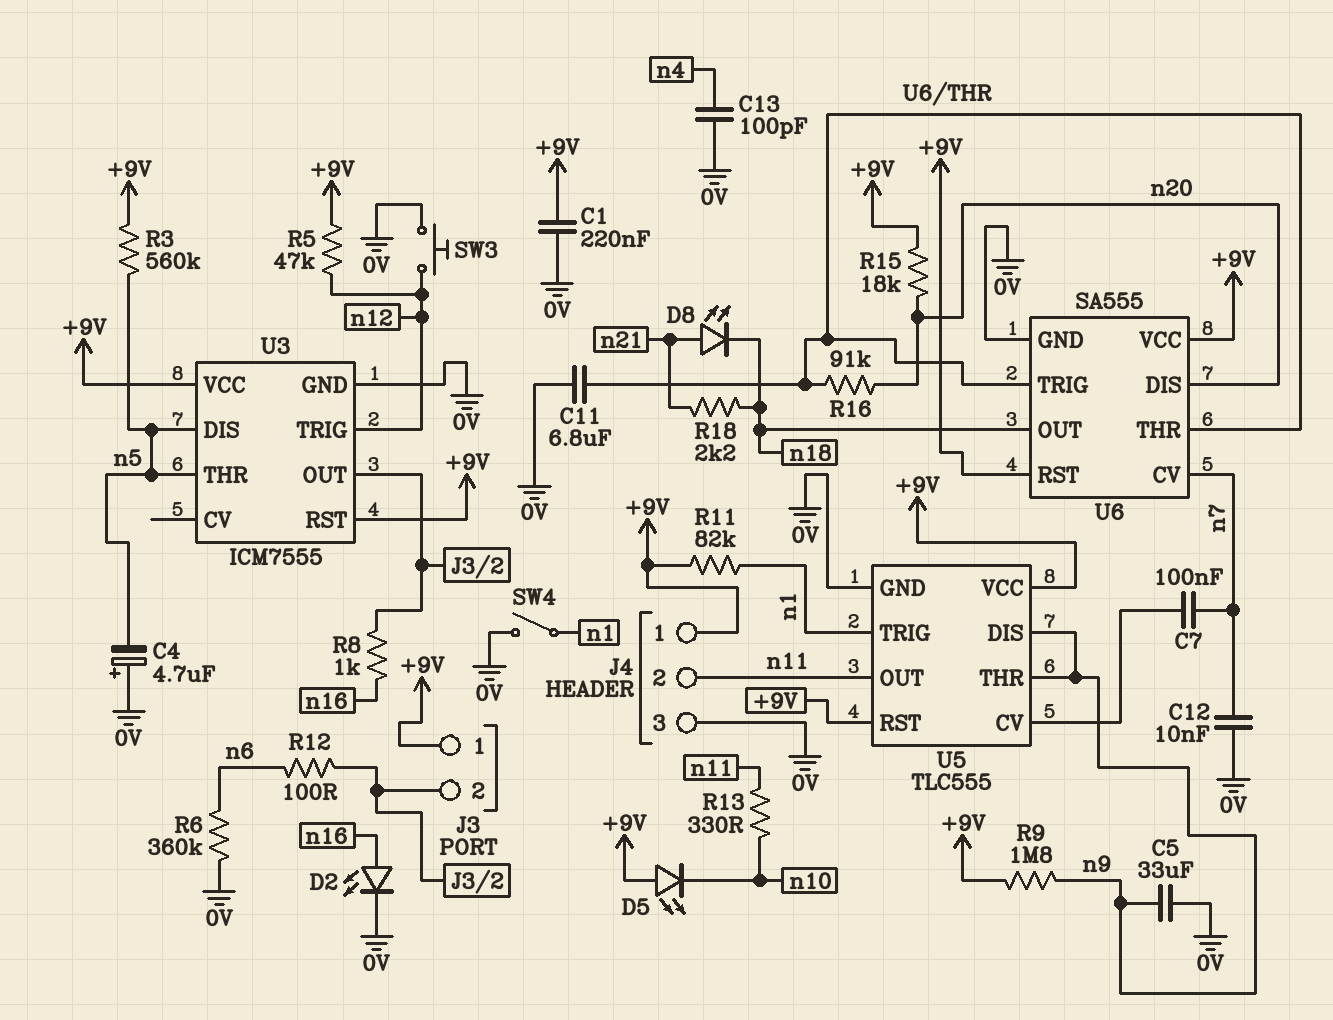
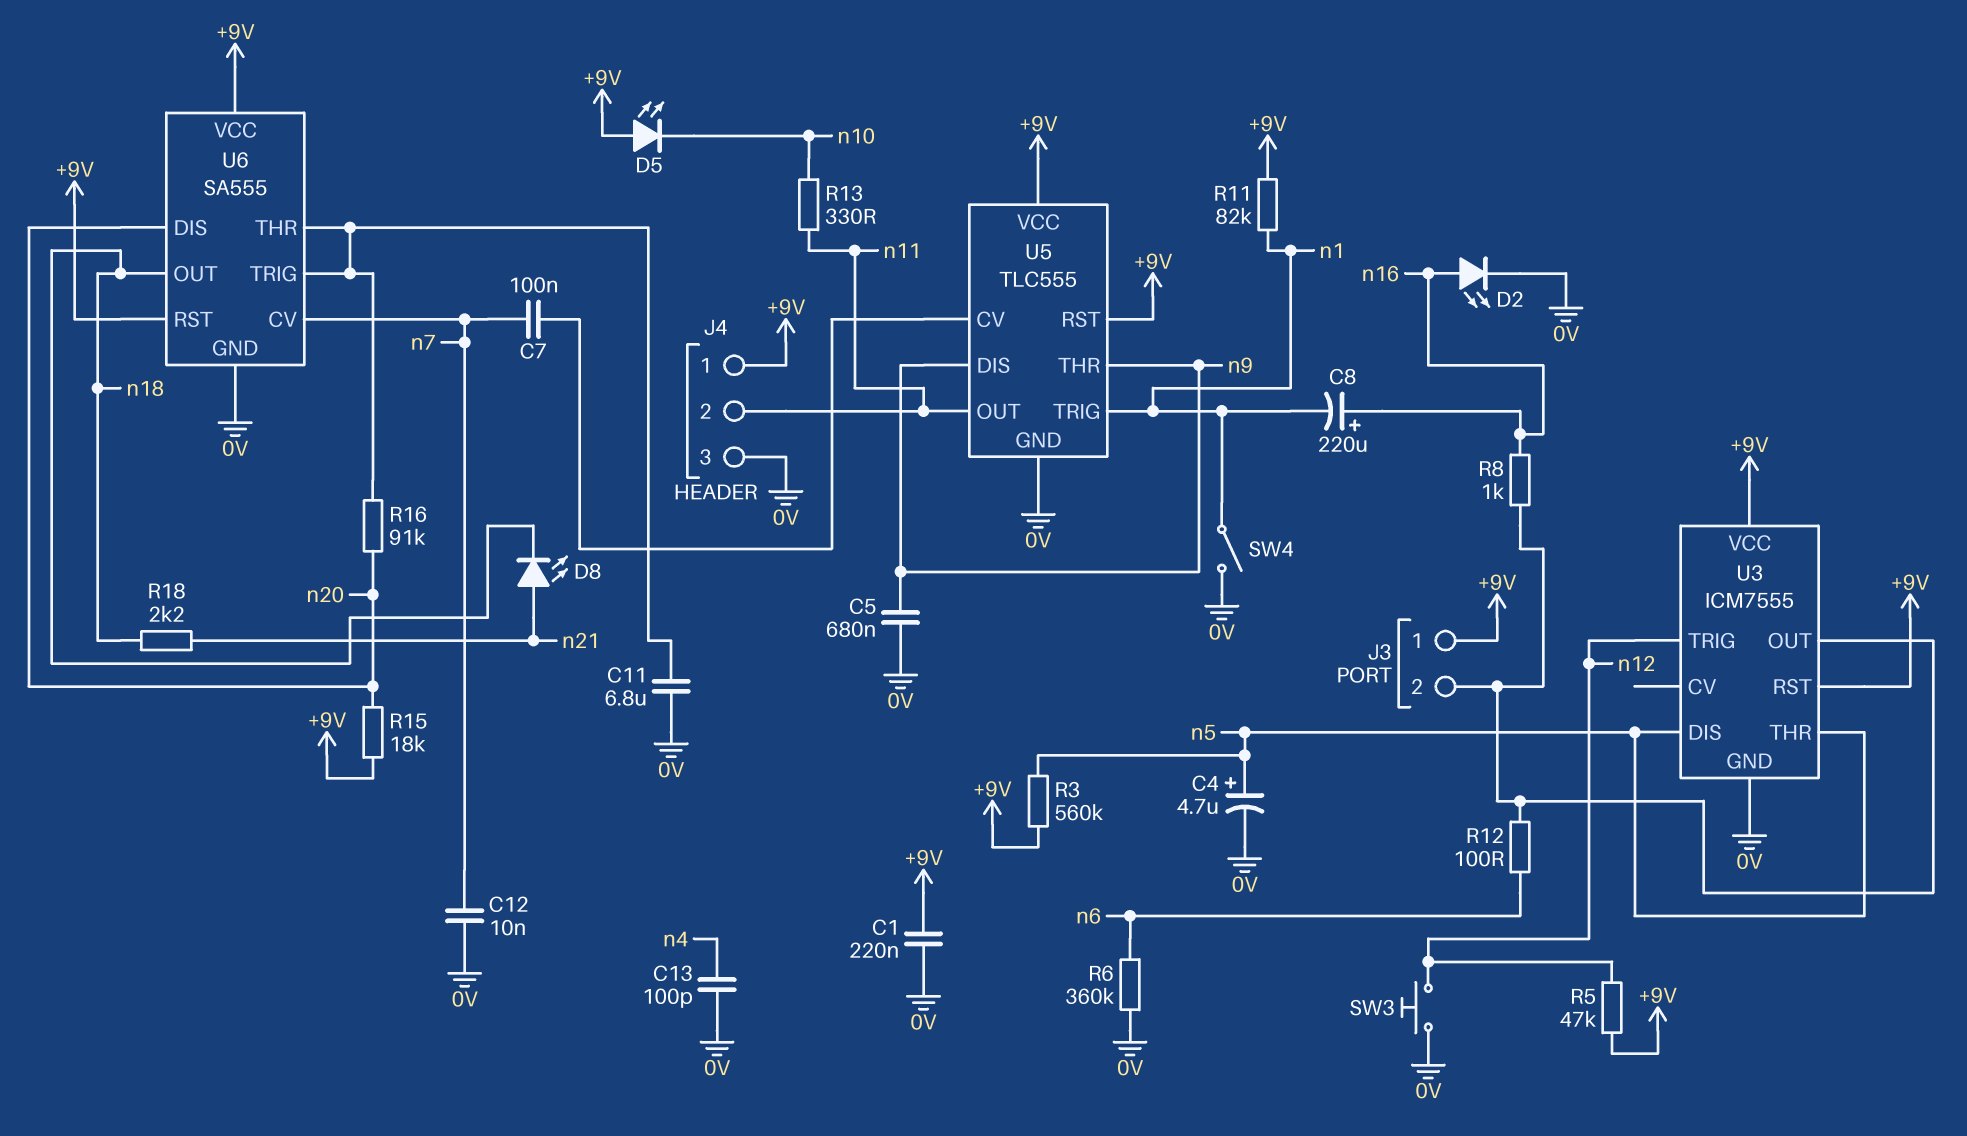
C4: 4.7uF (plus 0V, minus n5) -> 4.7uF (plus n5, minus 0V)
C5: 33uF (0V, n9) -> 680nF (0V, n9)
C8: none -> 220uF (plus n16, minus n1)
R9: 1.8M (+9V, n9) -> none

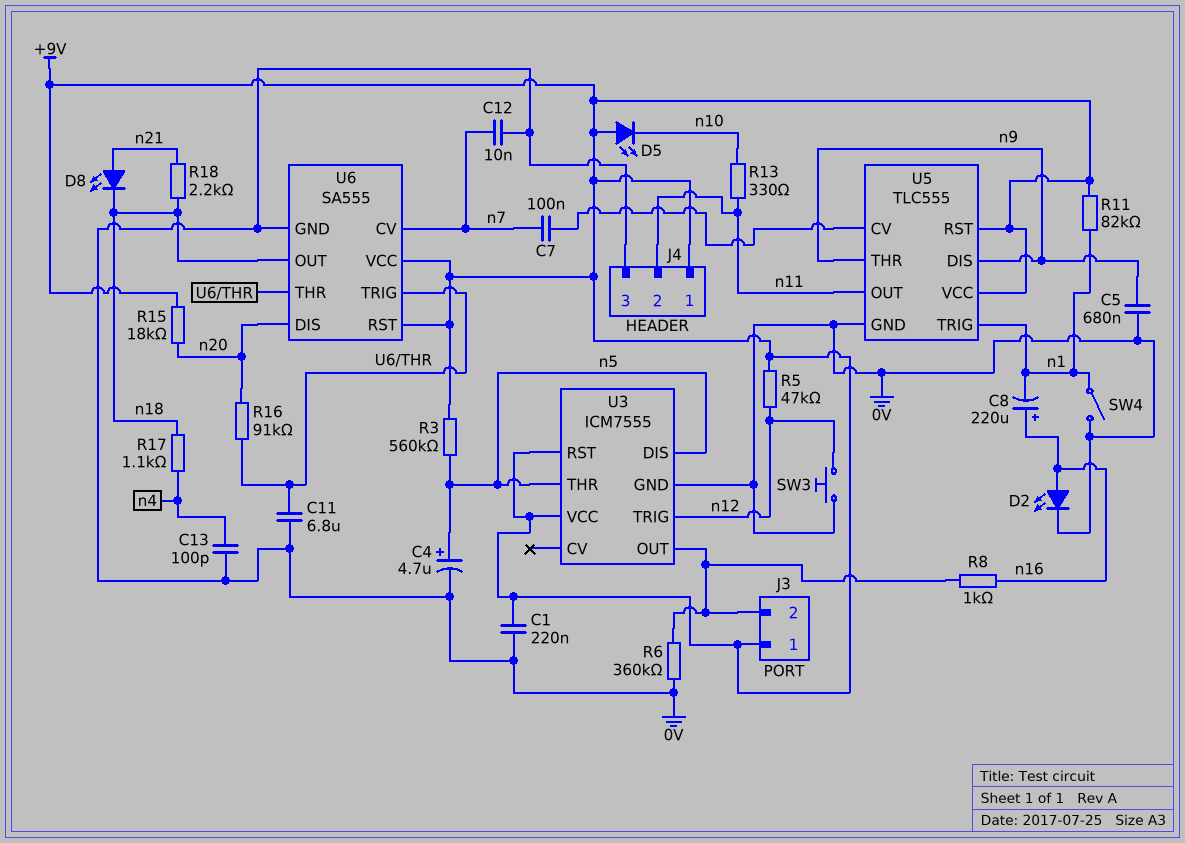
R6: 360k (0V, n6) -> 360k (0V, J3/2)
R12: 100 (J3/2, n6) -> none
R17: none -> 1.1k (n4, n18)

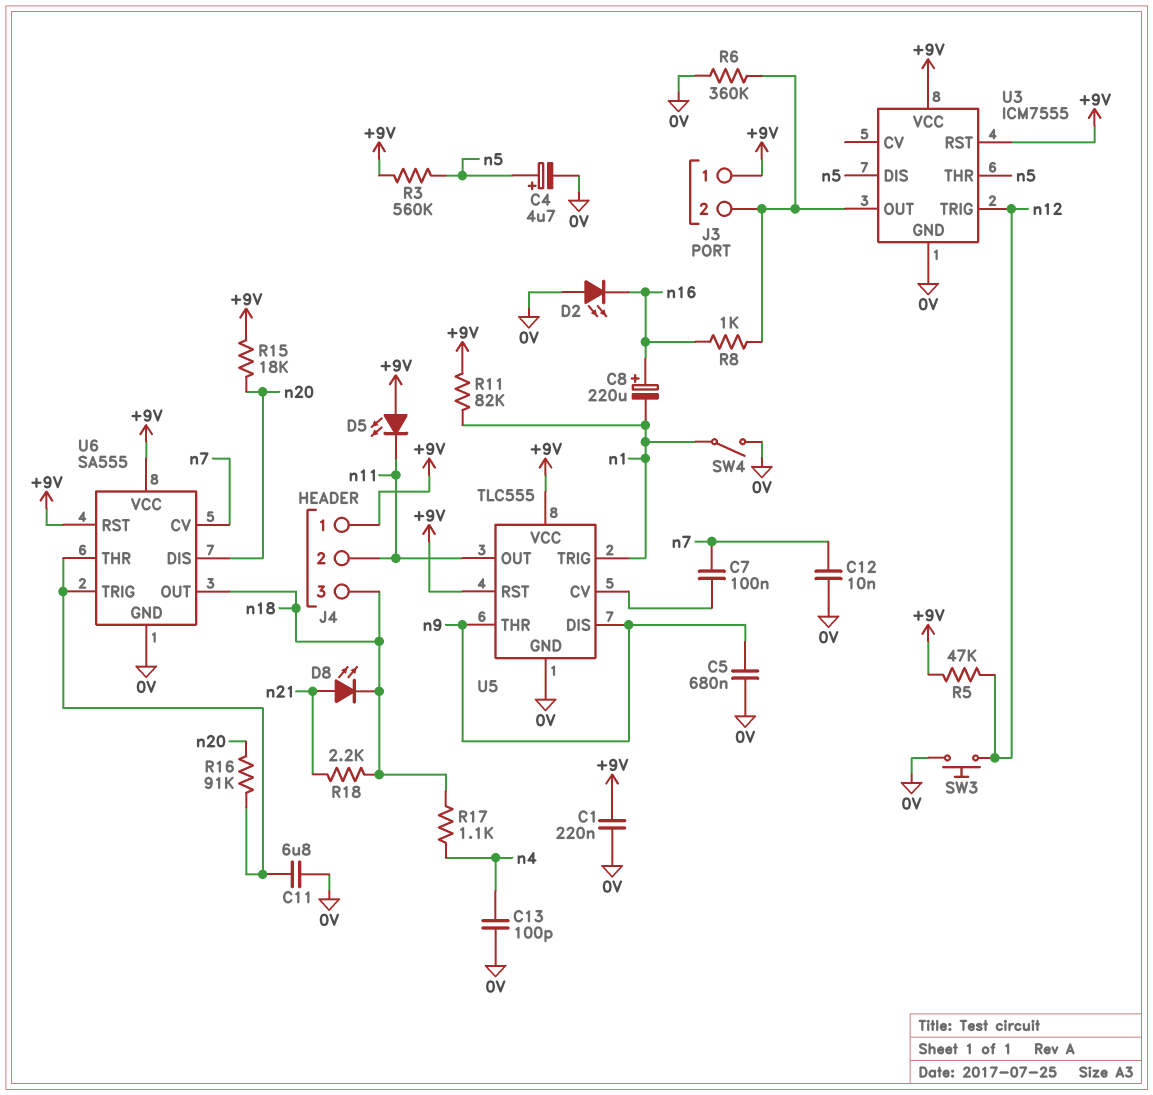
D2: LED (A n16, K 0V) -> LED (A 0V, K n16)
D5: LED (A +9V, K n10) -> LED (A +9V, K n11)
J4 pin 3: 0V -> n18
R13: 330 (n10, n11) -> none

